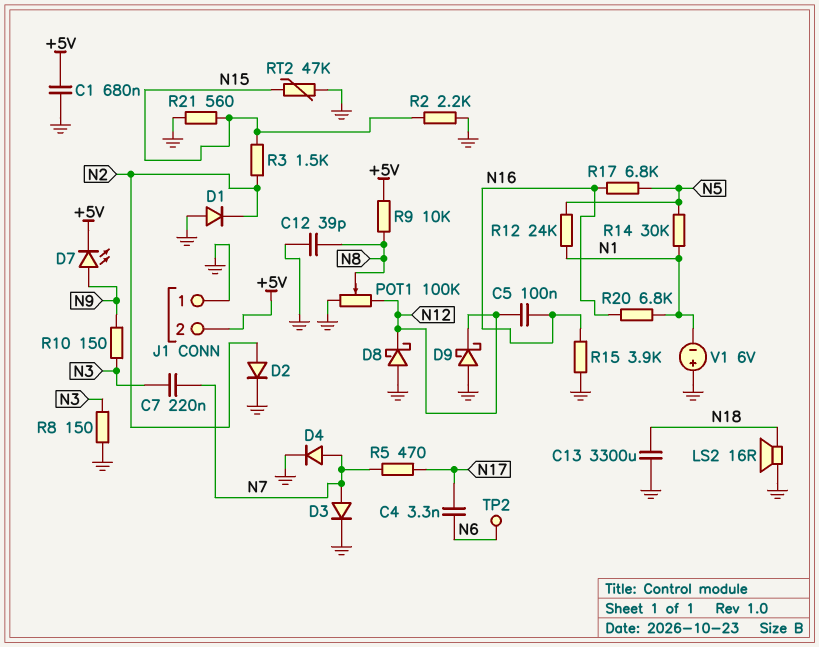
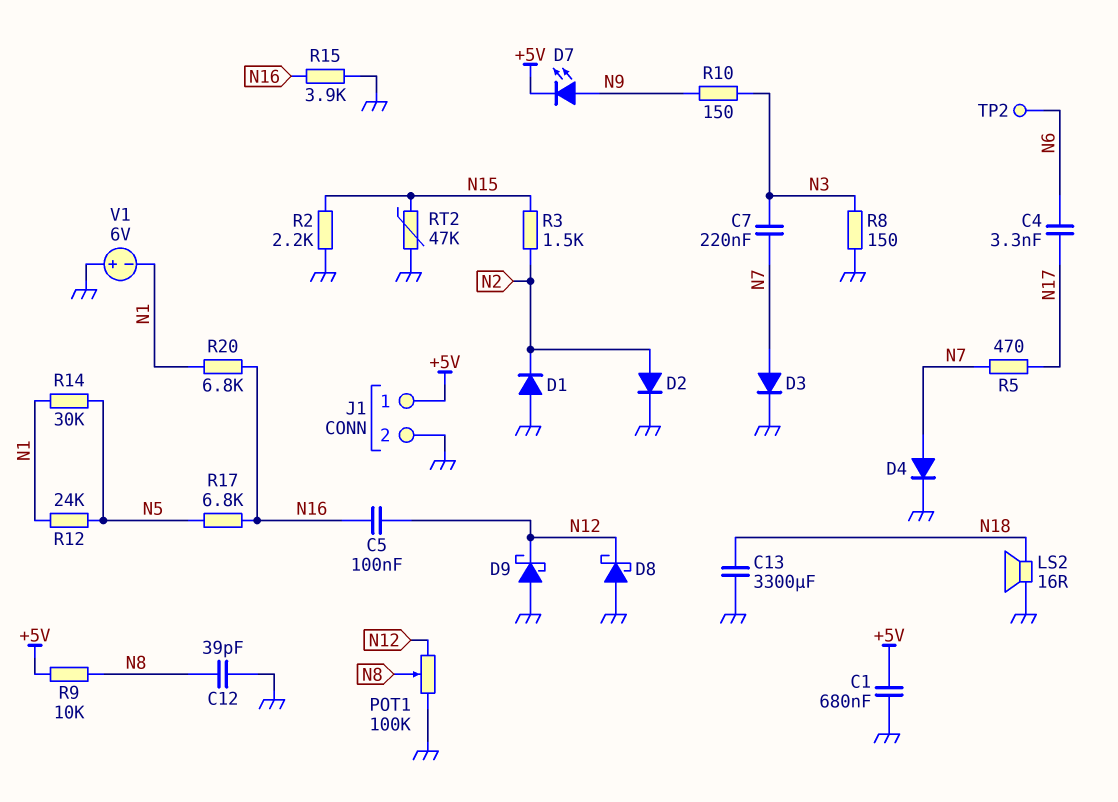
J1 pin 1: GND -> +5V
J1 pin 2: +5V -> GND
R21: 560 (GND, N15) -> none

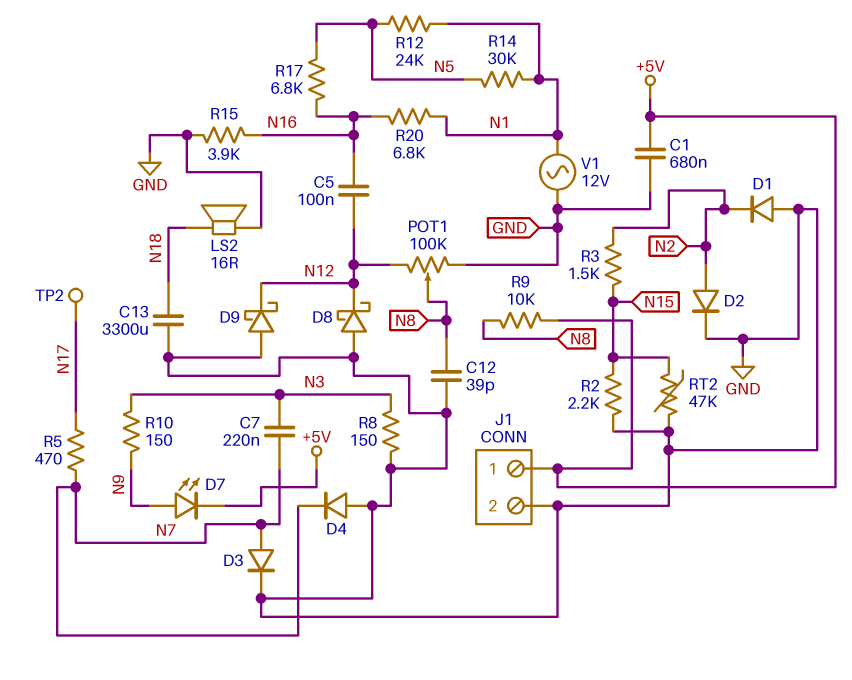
C4: 3.3nF (N6, N17) -> none
D4: diode (A N7, K GND) -> diode (A GND, K N7)
TP2: test point (N6) -> test point (N17)
V1: 6V (plus GND, minus N1) -> AC 12V (GND, N1)

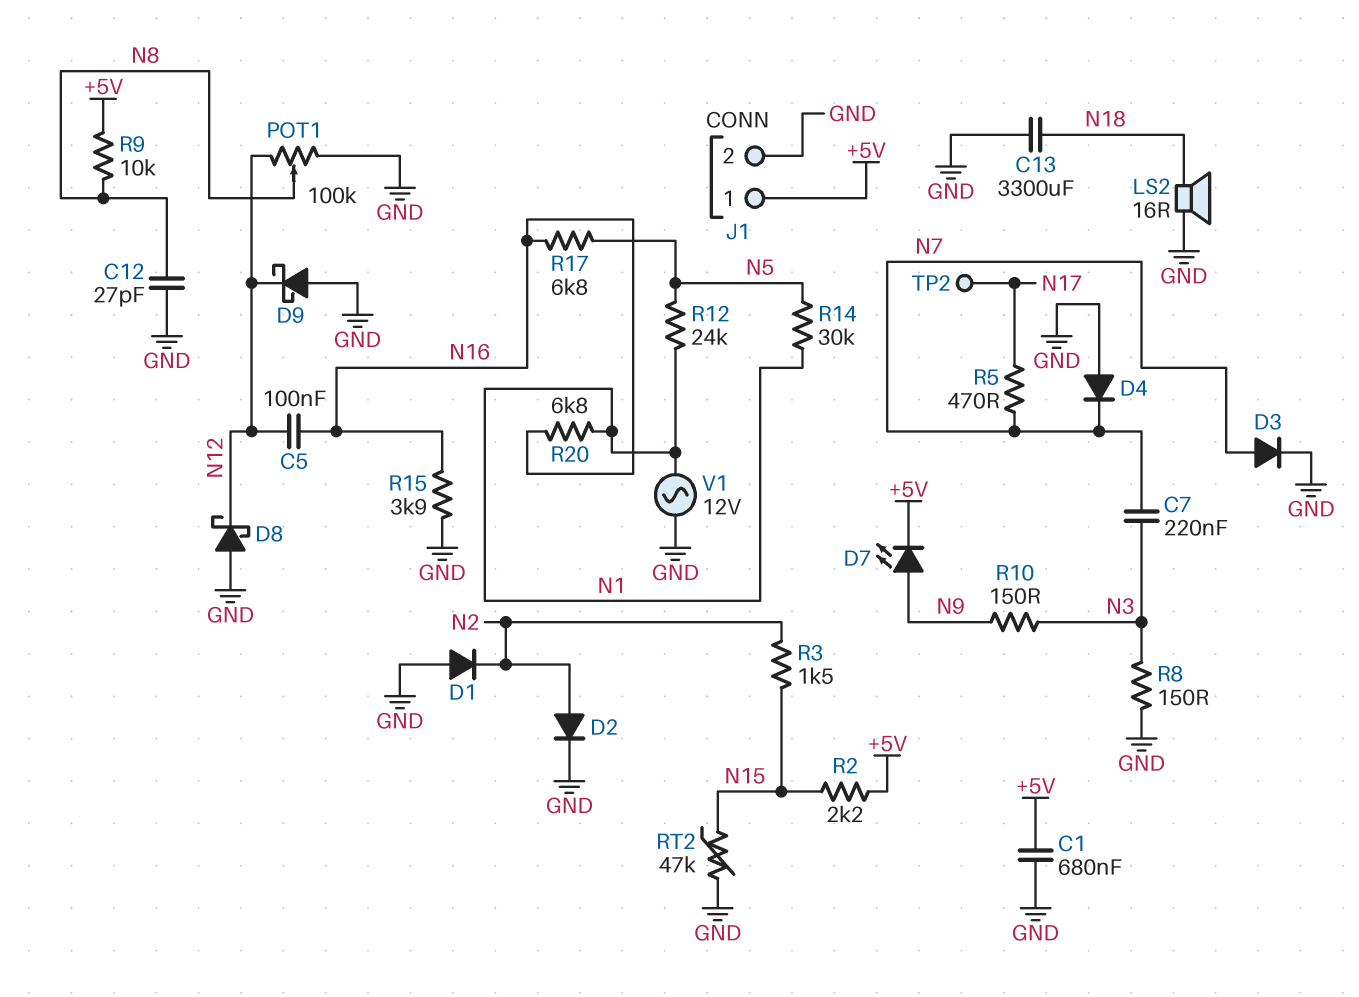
C12: 39pF (GND, N8) -> 27pF (GND, N8)
R2: 2.2k (GND, N15) -> 2.2k (+5V, N15)

